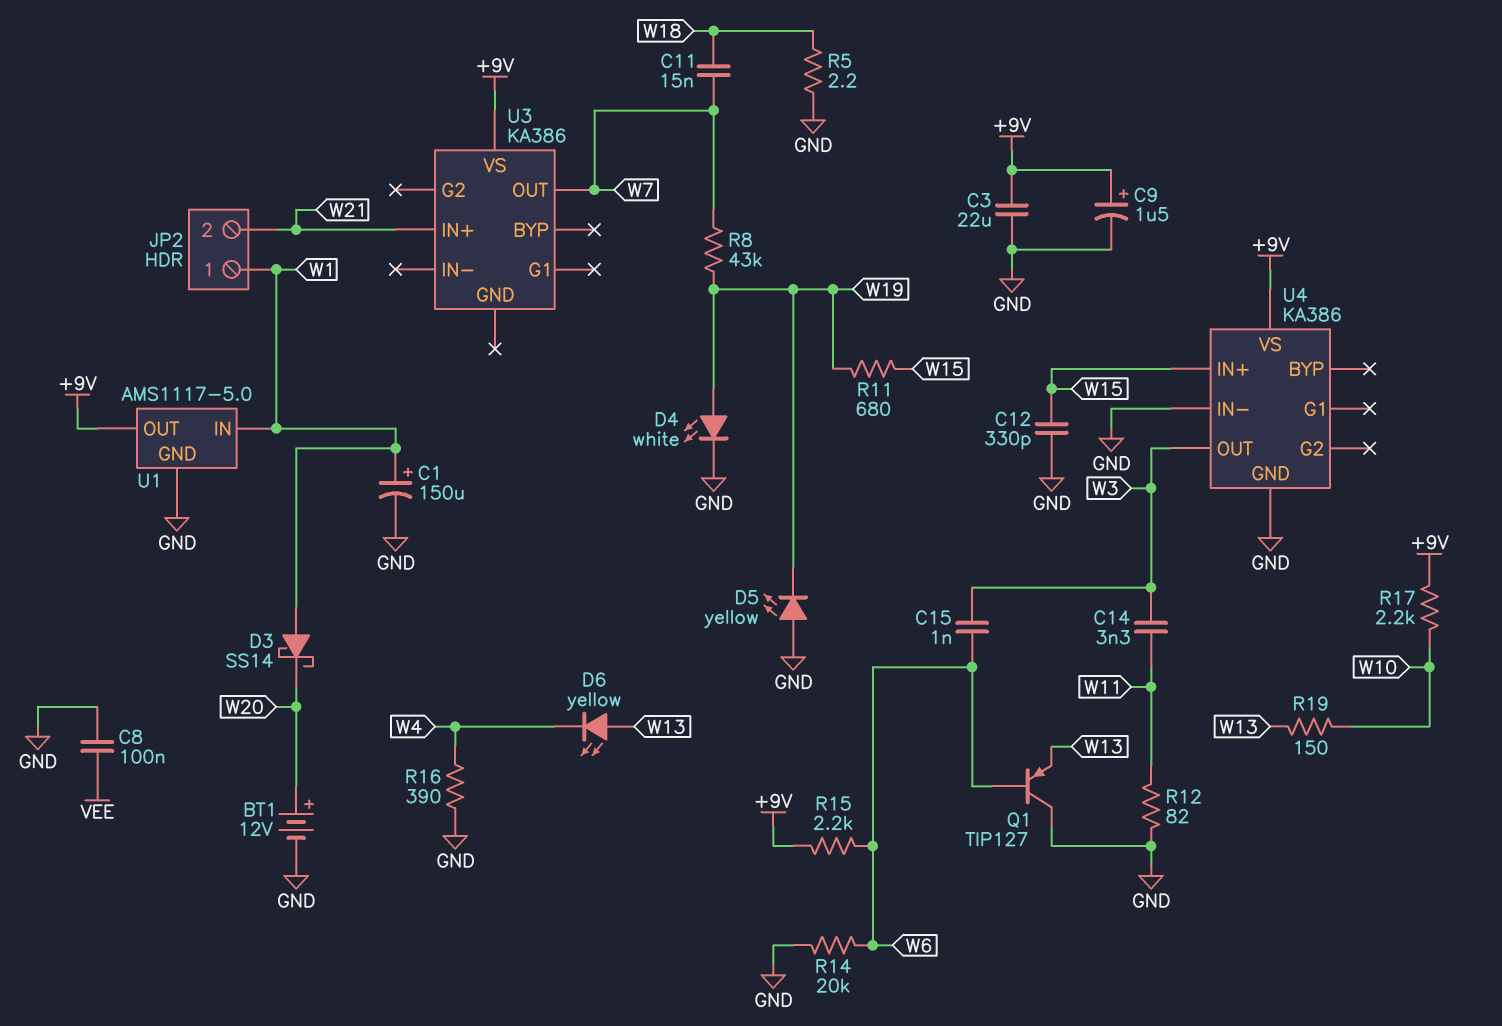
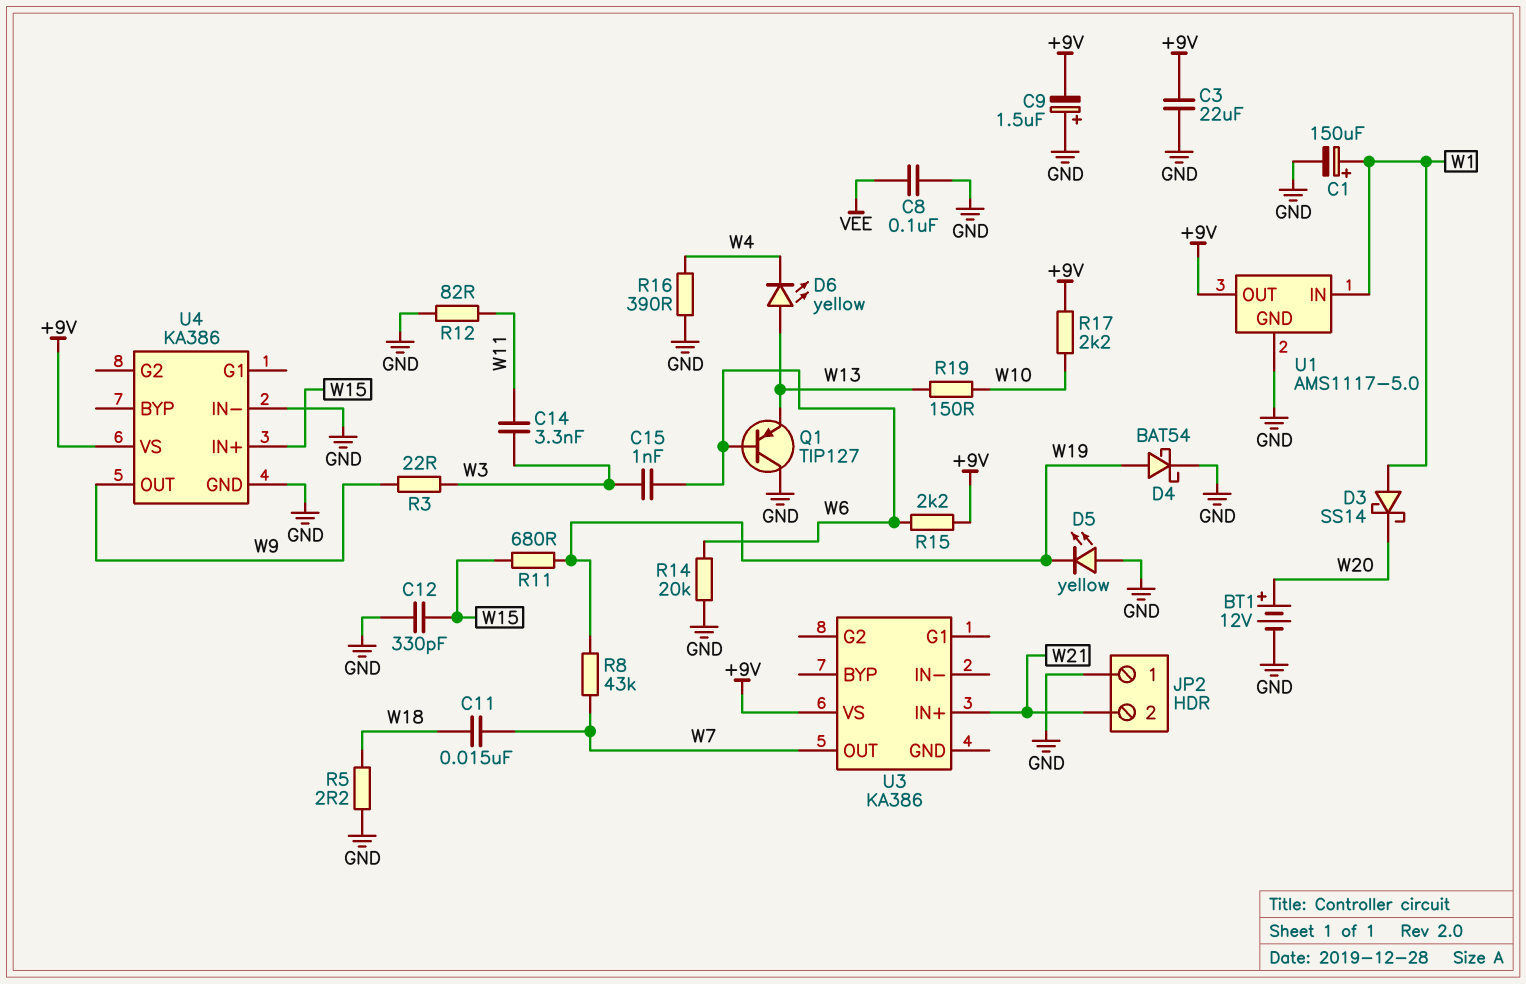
C9: 1.5uF (plus +9V, minus GND) -> 1.5uF (plus GND, minus +9V)
D4: LED white (A W19, K GND) -> schottky BAT54 (A W19, K GND)
JP2 pin 1: W1 -> GND
R3: none -> 22 (W3, W9)
U4 pin OUT: W3 -> W9

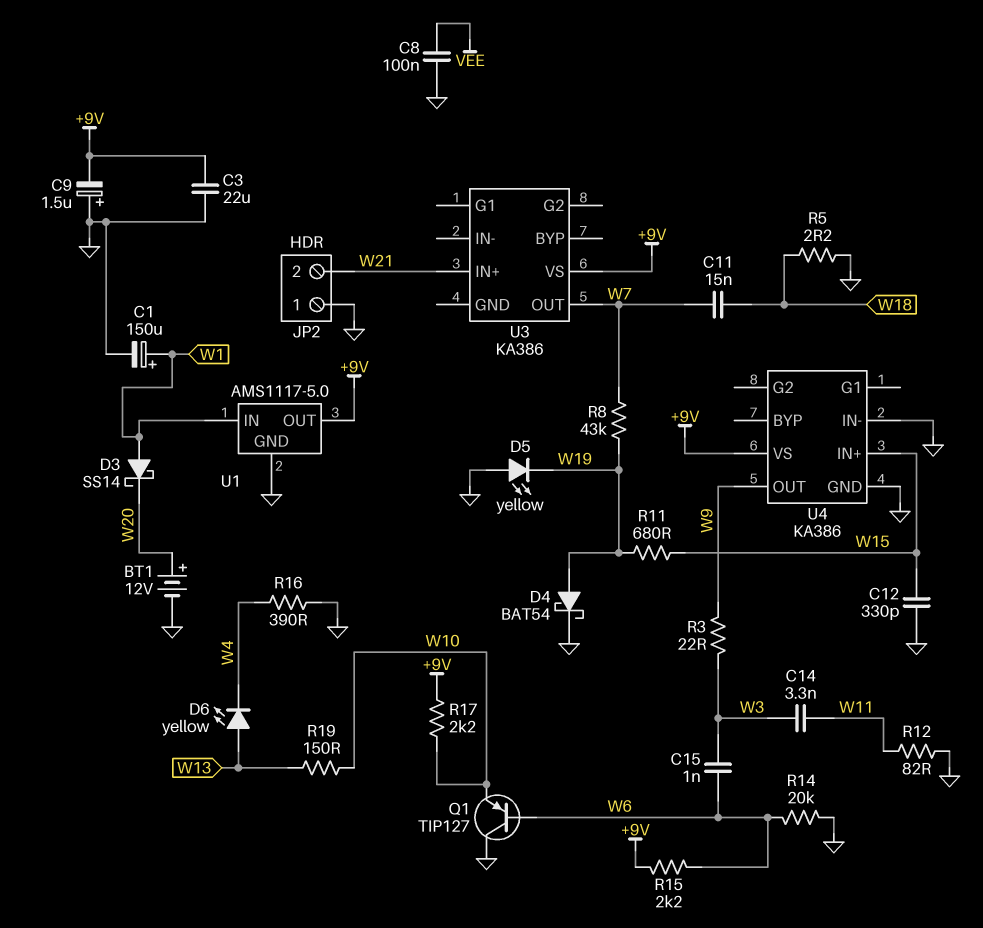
Q1: PNP TIP127 (B W6, C GND, E W13) -> PNP TIP127 (B W6, C GND, E W10)

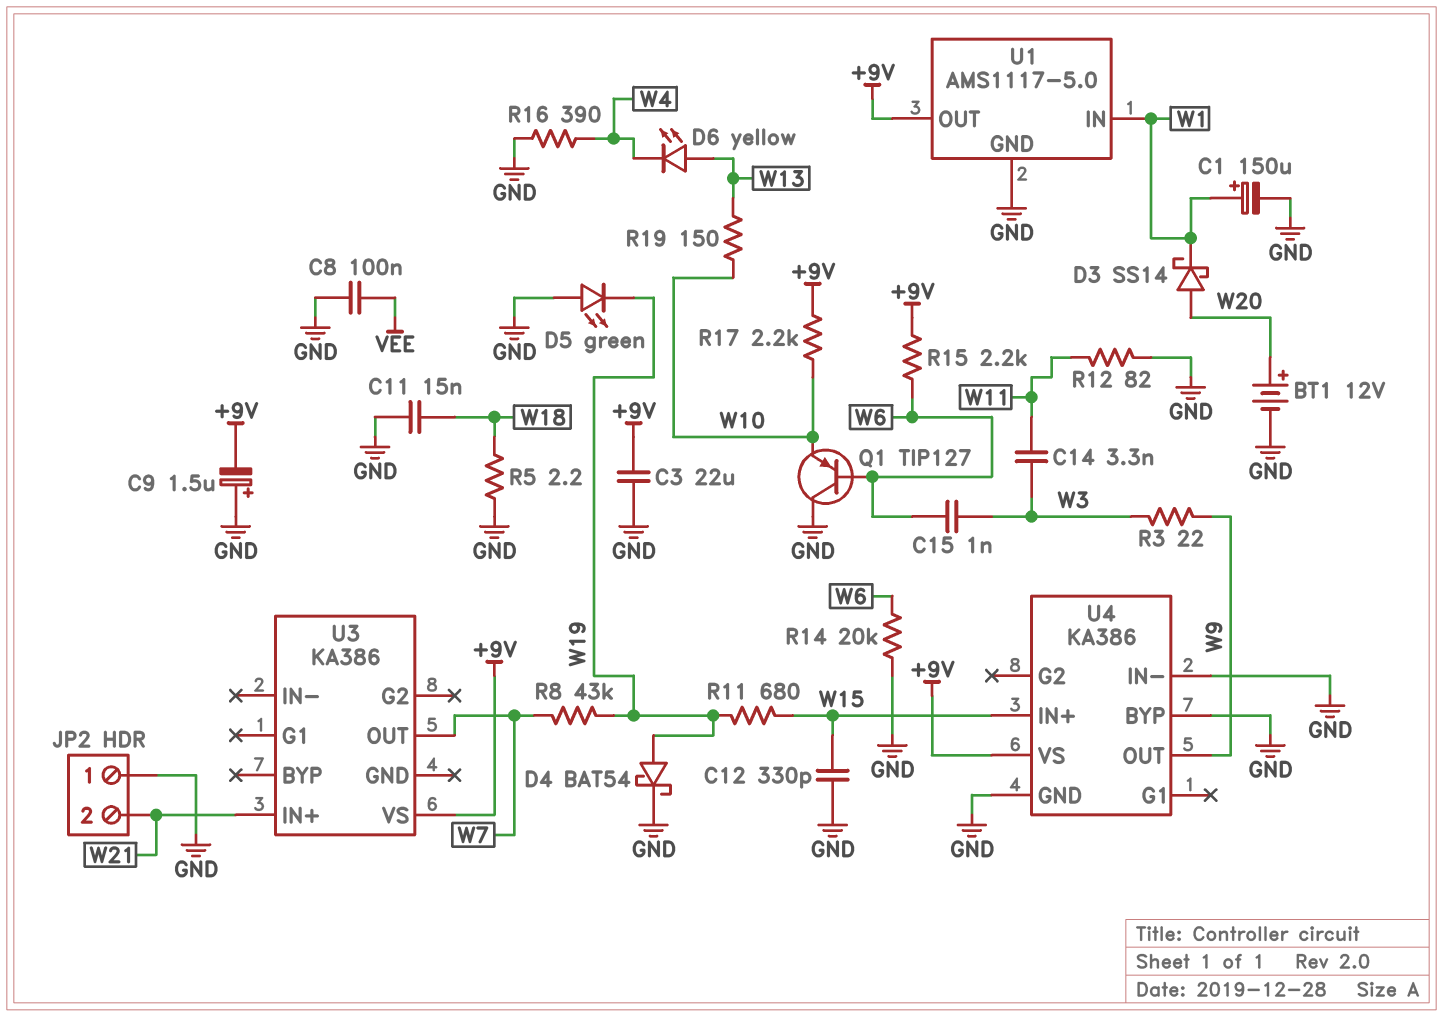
C11: 15nF (W7, W18) -> 15nF (GND, W18)
D3: schottky SS14 (A W1, K W20) -> schottky SS14 (A W20, K W1)
D5: LED yellow (A GND, K W19) -> LED green (A GND, K W19)
U4 pin BYP: none -> GND

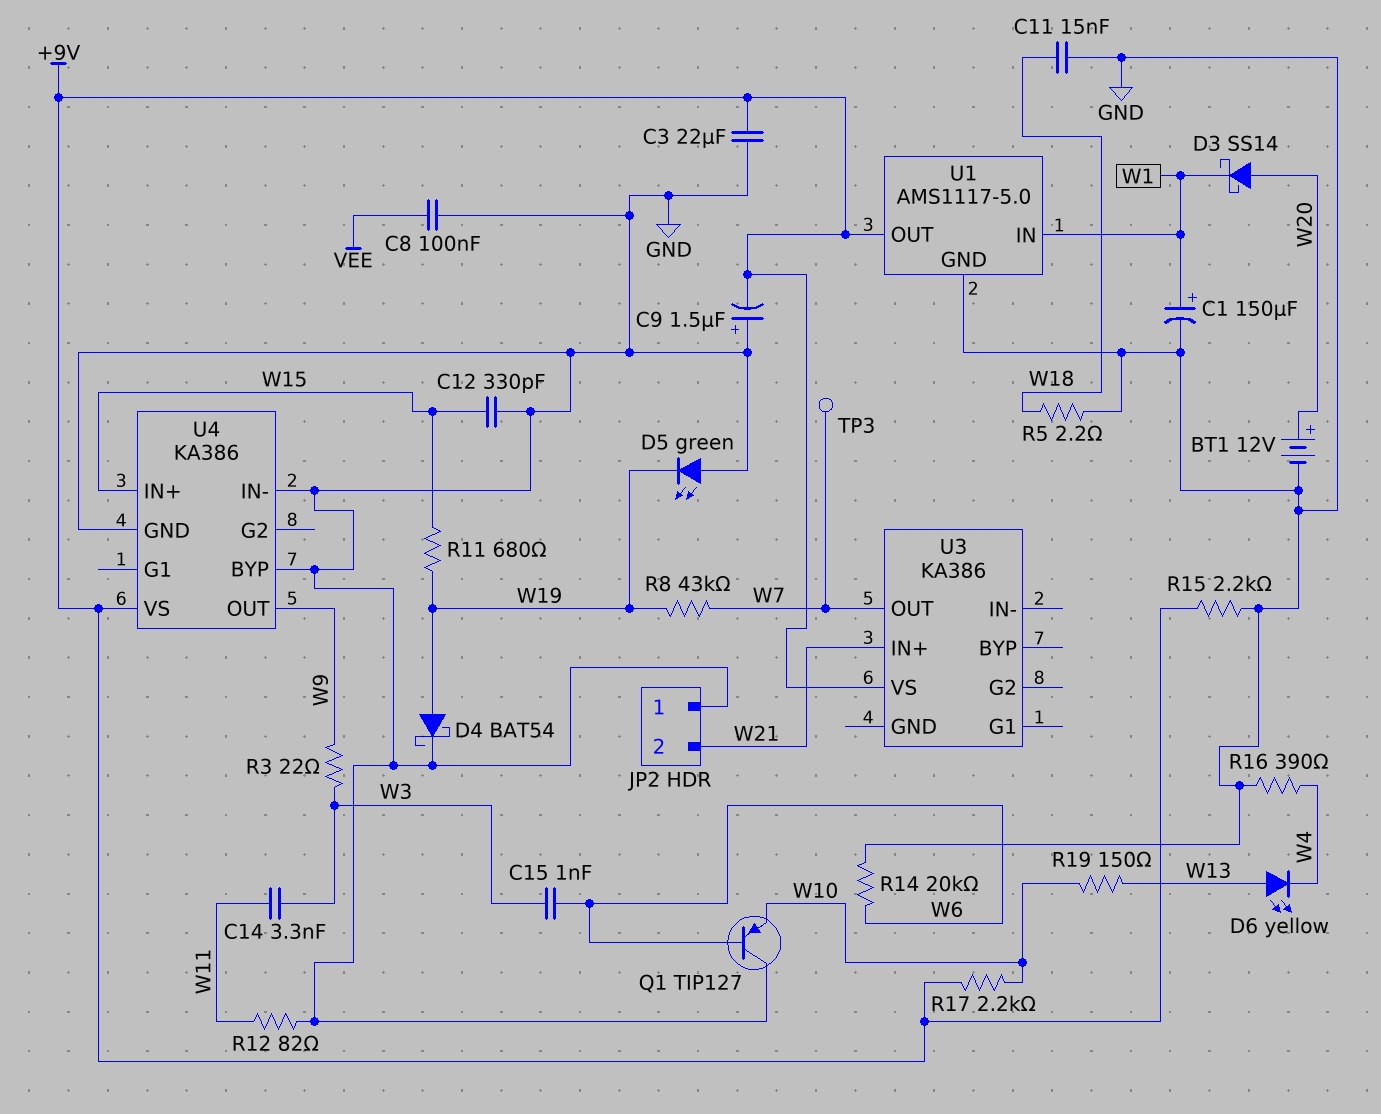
R15: 2.2k (+9V, W6) -> 2.2k (+9V, GND)
TP3: none -> test point (W7)

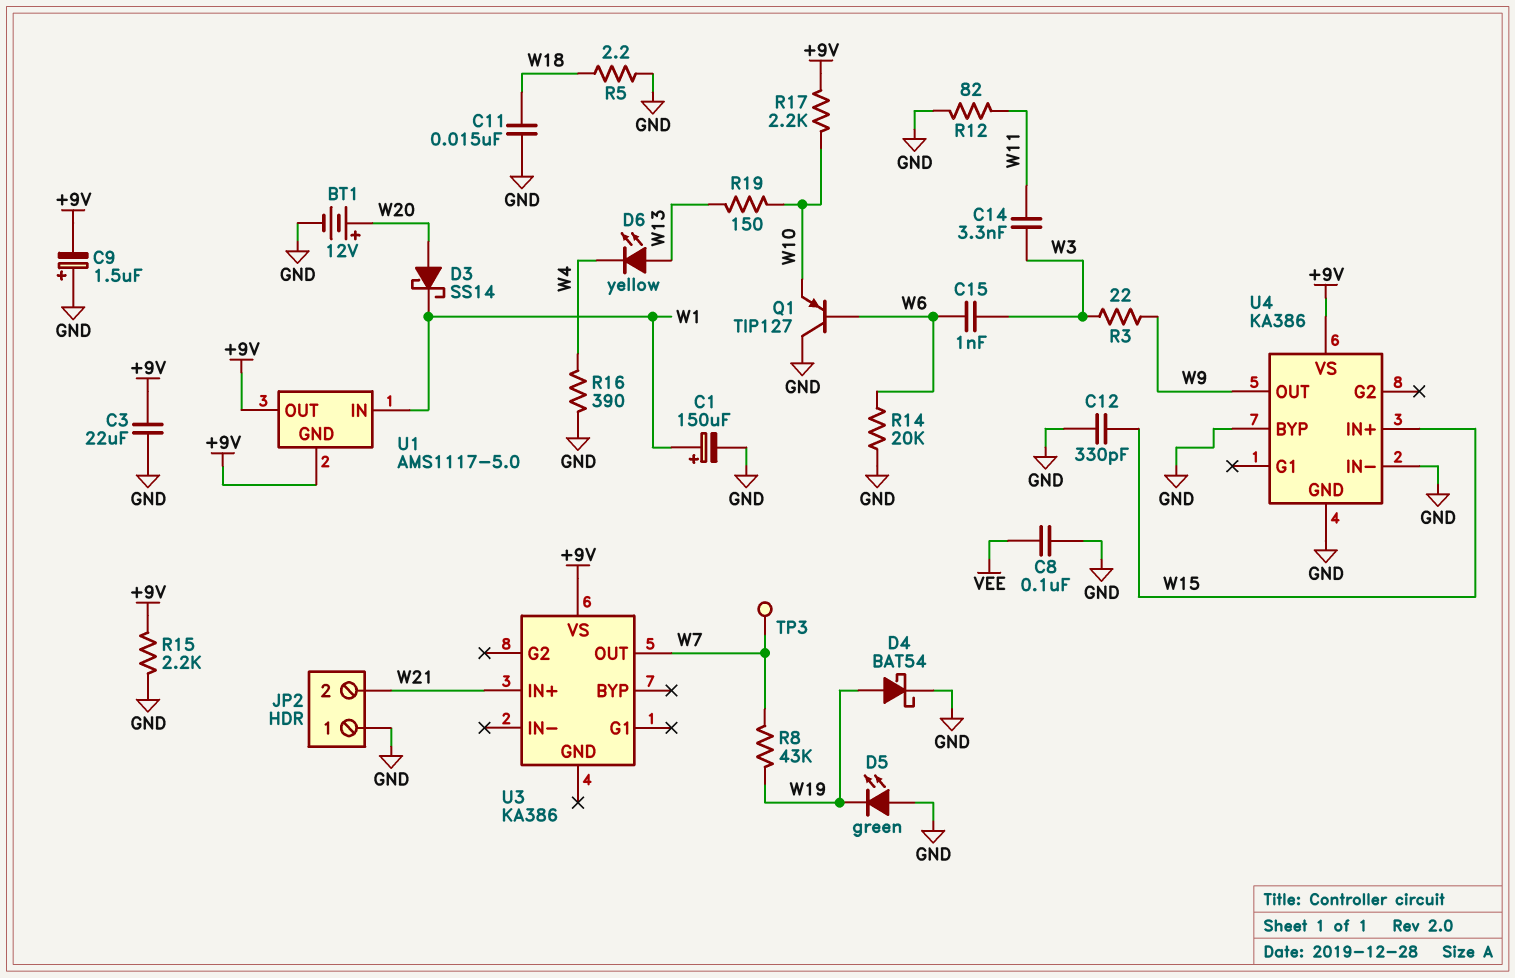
R11: 680 (W15, W19) -> none
U1 pin GND: GND -> +9V

